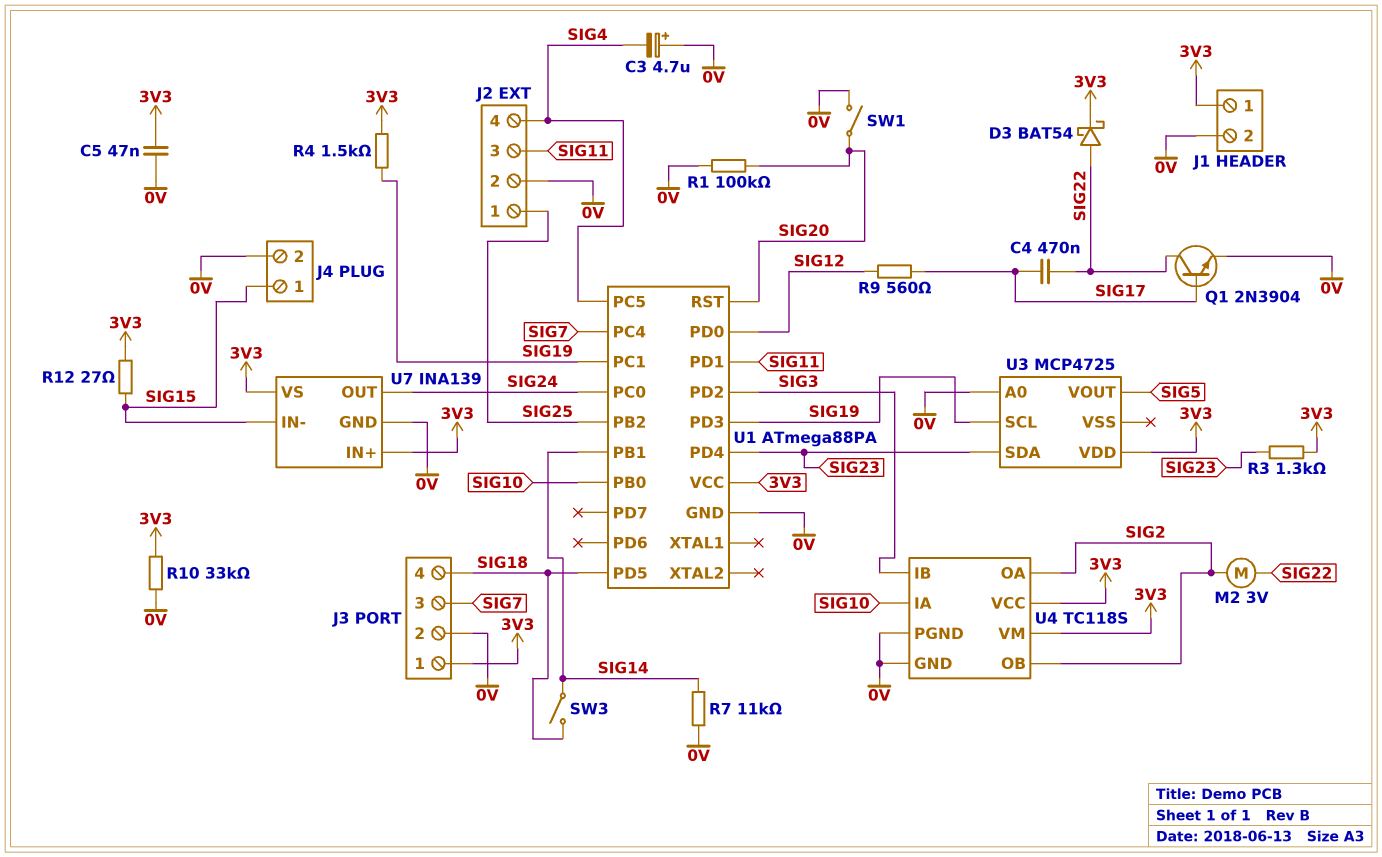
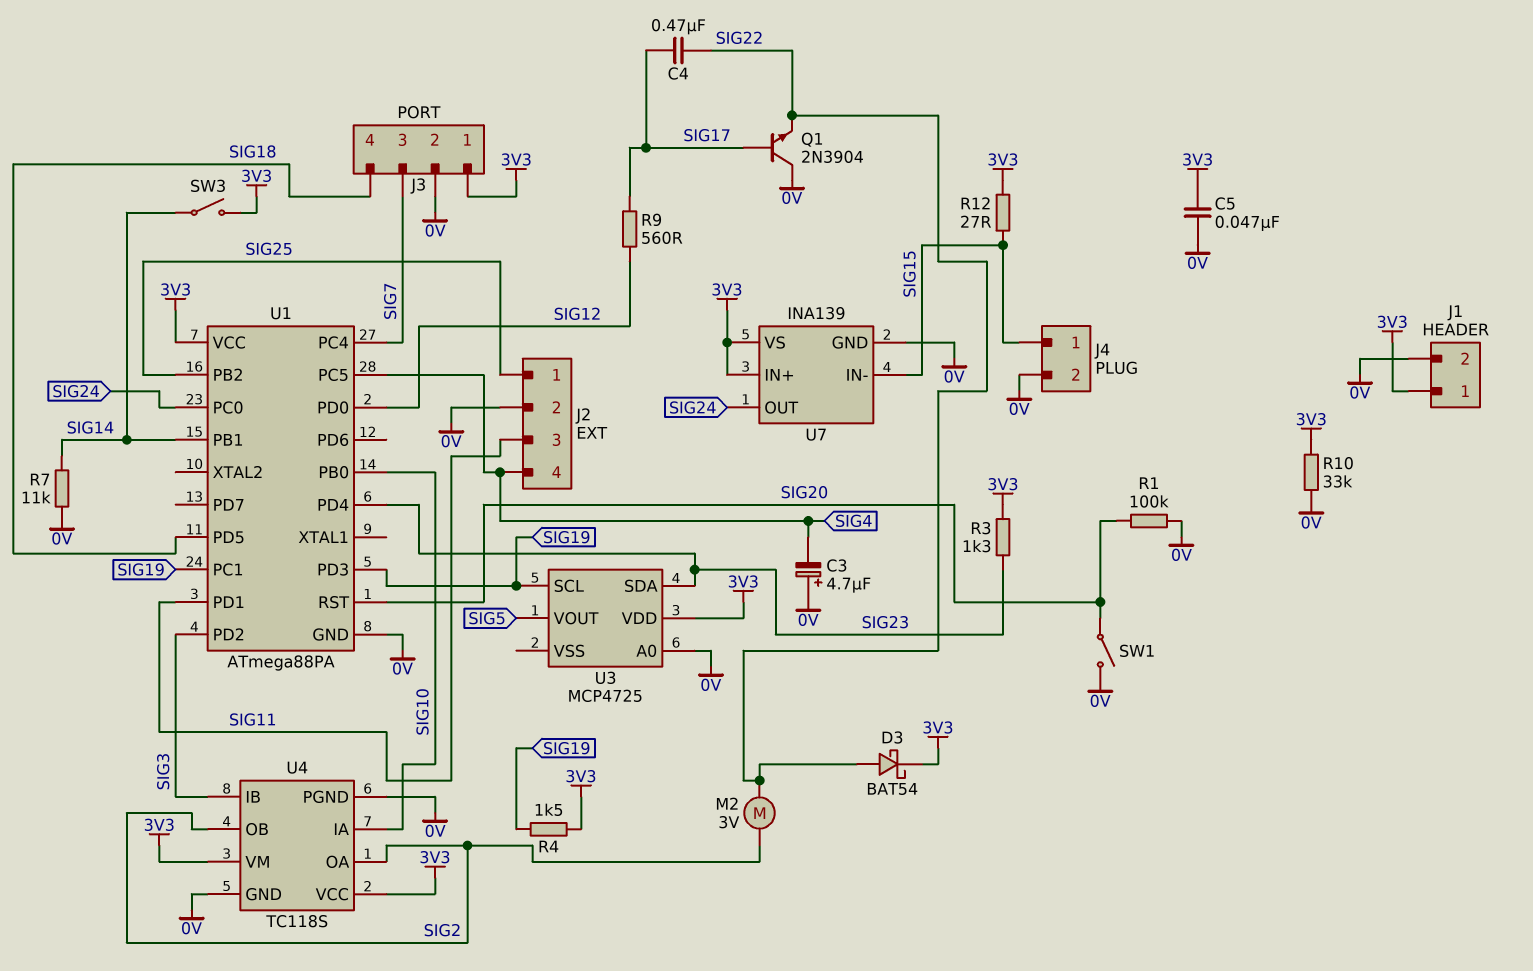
Q1: NPN 2N3904 (B SIG17, C SIG22, E 0V) -> NPN 2N3904 (B SIG17, C 0V, E SIG22)
SW3: switch (SIG14, SIG18) -> switch (3V3, SIG14)

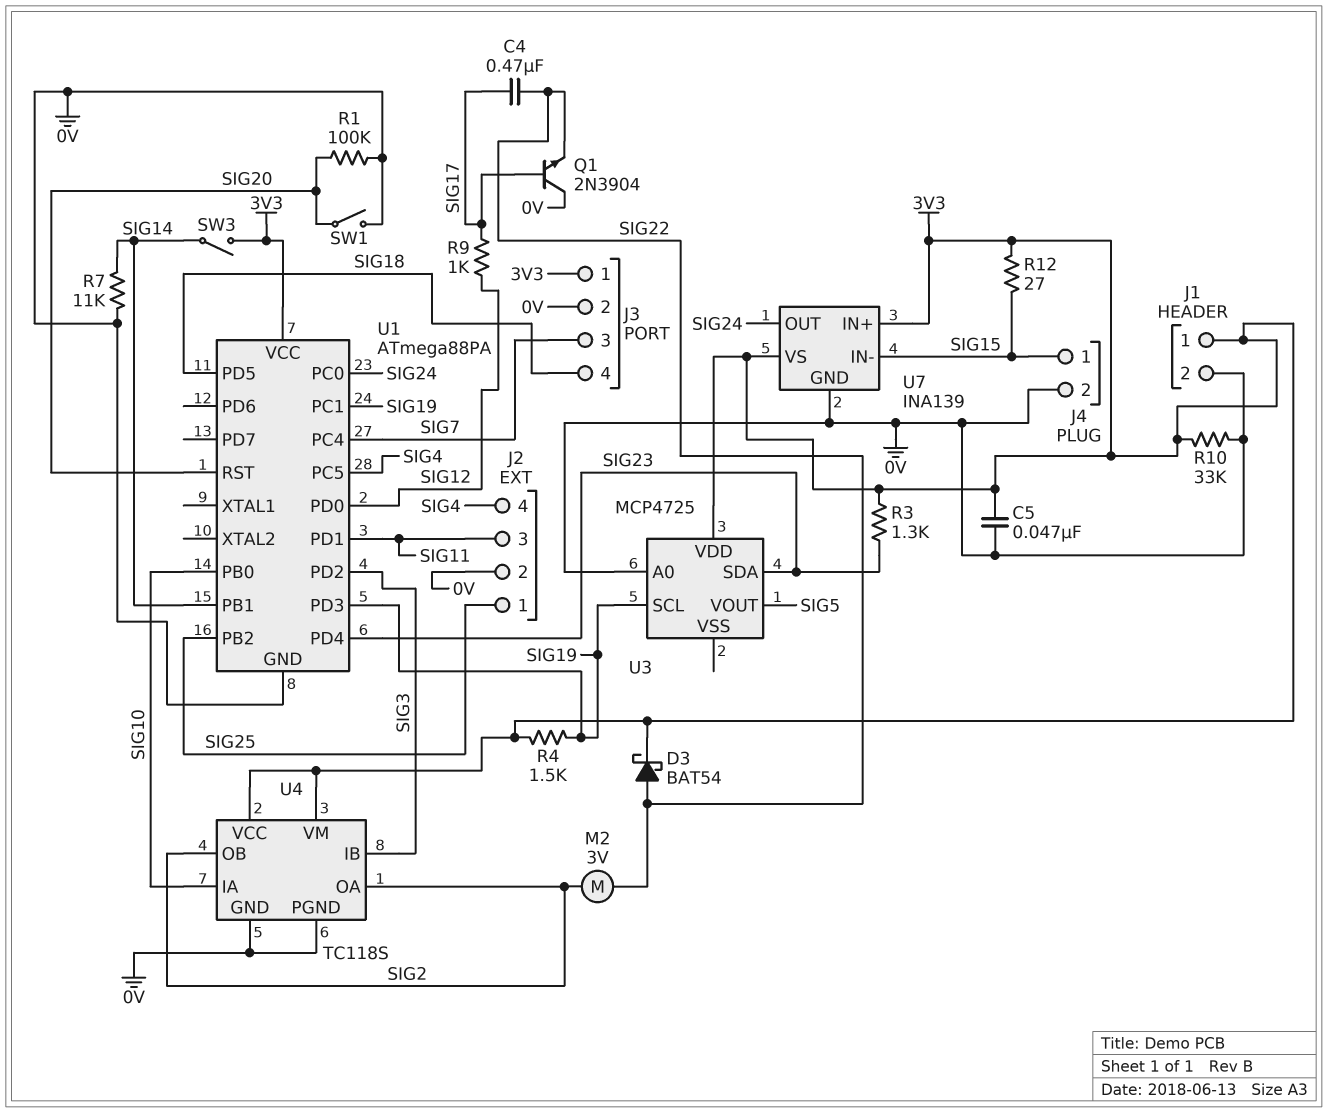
C3: 4.7uF (plus 0V, minus SIG4) -> none
R9: 560 (SIG12, SIG17) -> 1k (SIG12, SIG17)

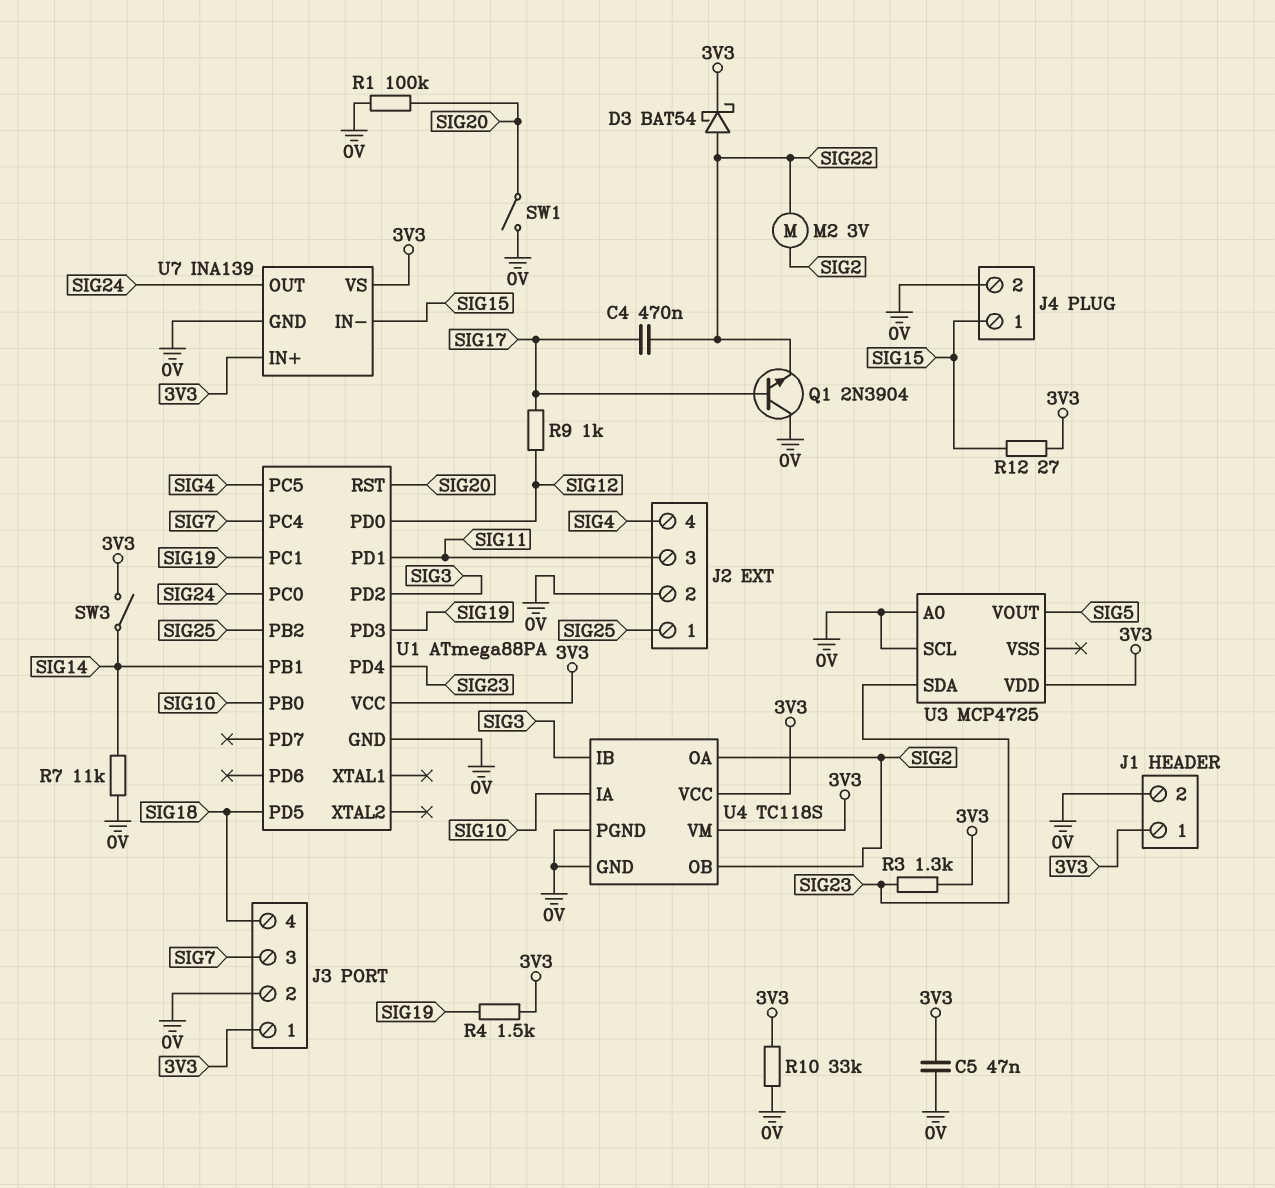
U3 pin SCL: SIG19 -> 0V

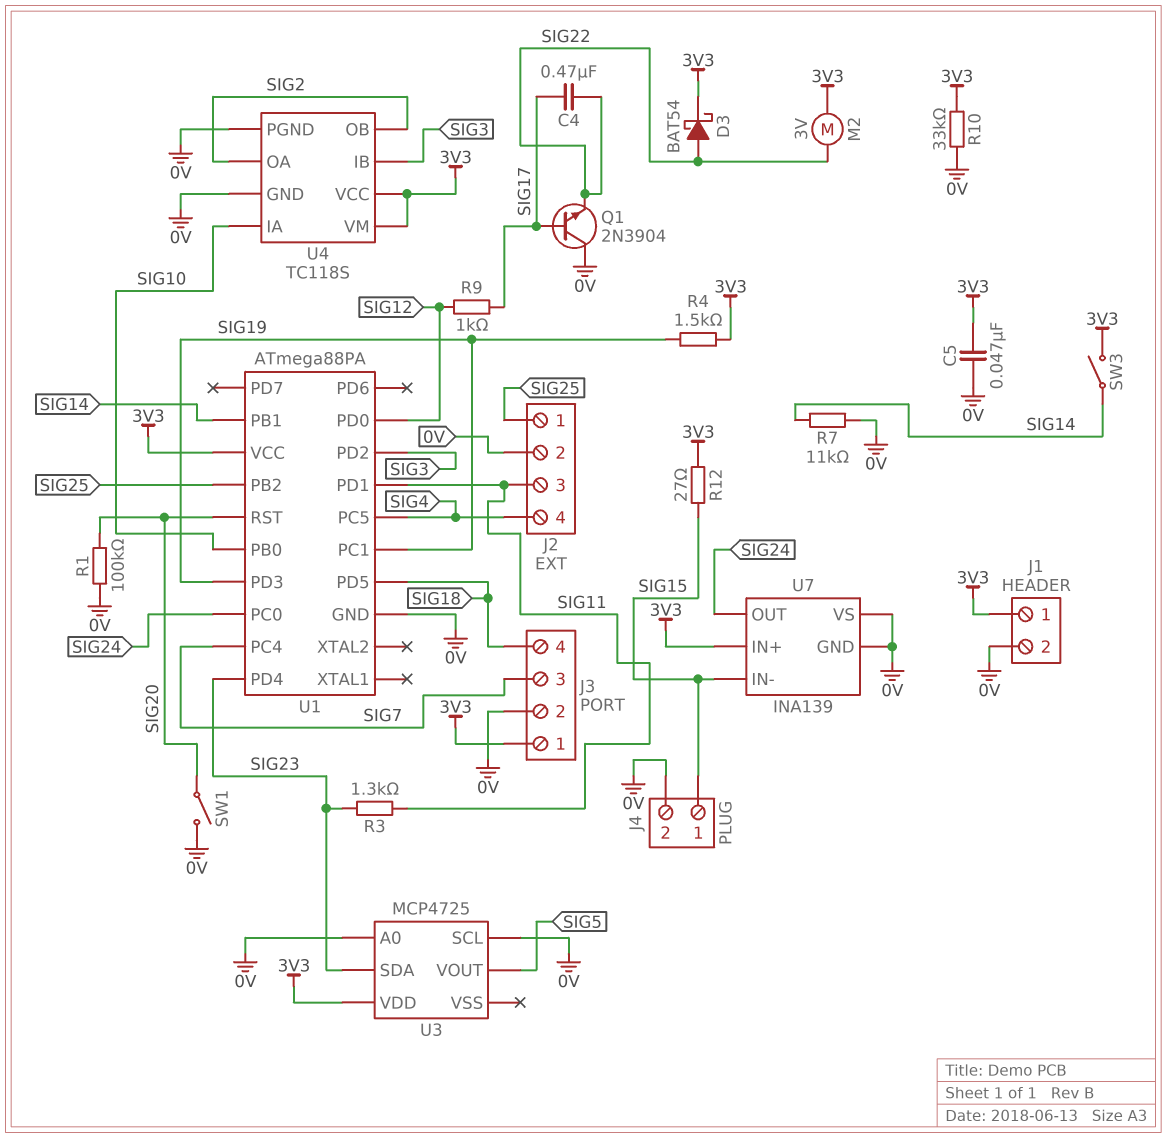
M2: motor 3V (SIG2, SIG22) -> motor 3V (3V3, SIG22)
R3: 1.3k (3V3, SIG23) -> 1.3k (SIG11, SIG23)
U7 pin VS: 3V3 -> 0V

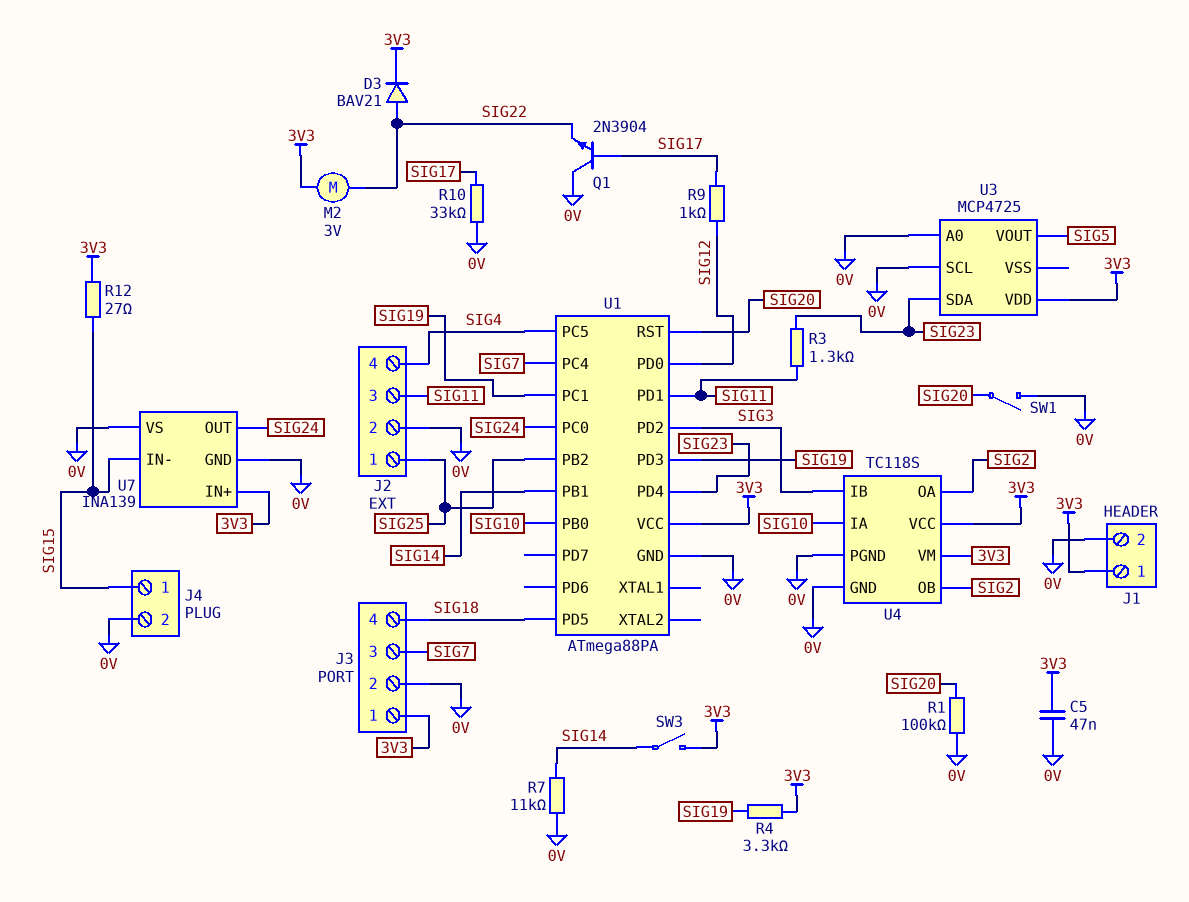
C4: 470nF (SIG17, SIG22) -> none
D3: schottky BAT54 (A SIG22, K 3V3) -> diode BAV21 (A SIG22, K 3V3)
R4: 1.5k (3V3, SIG19) -> 3.3k (3V3, SIG19)
R10: 33k (0V, 3V3) -> 33k (0V, SIG17)

